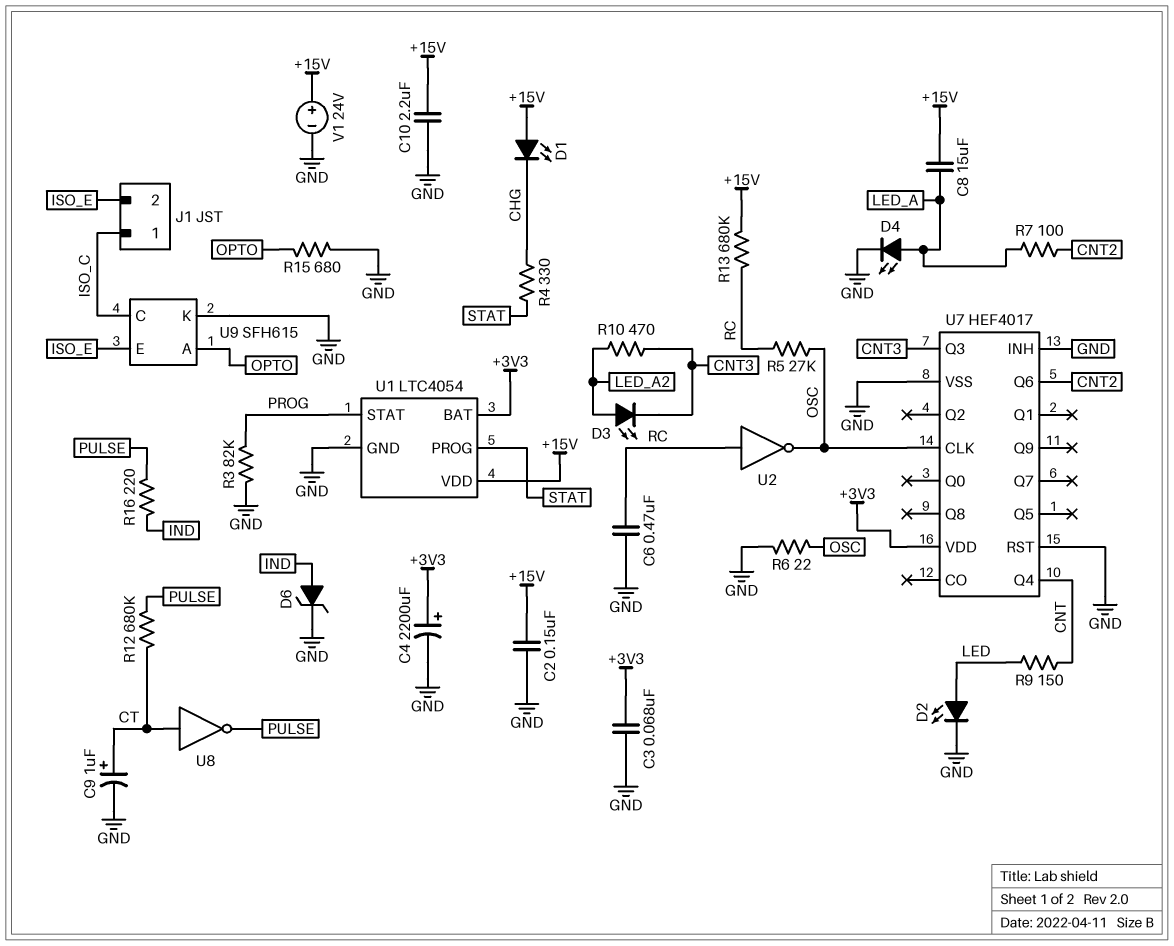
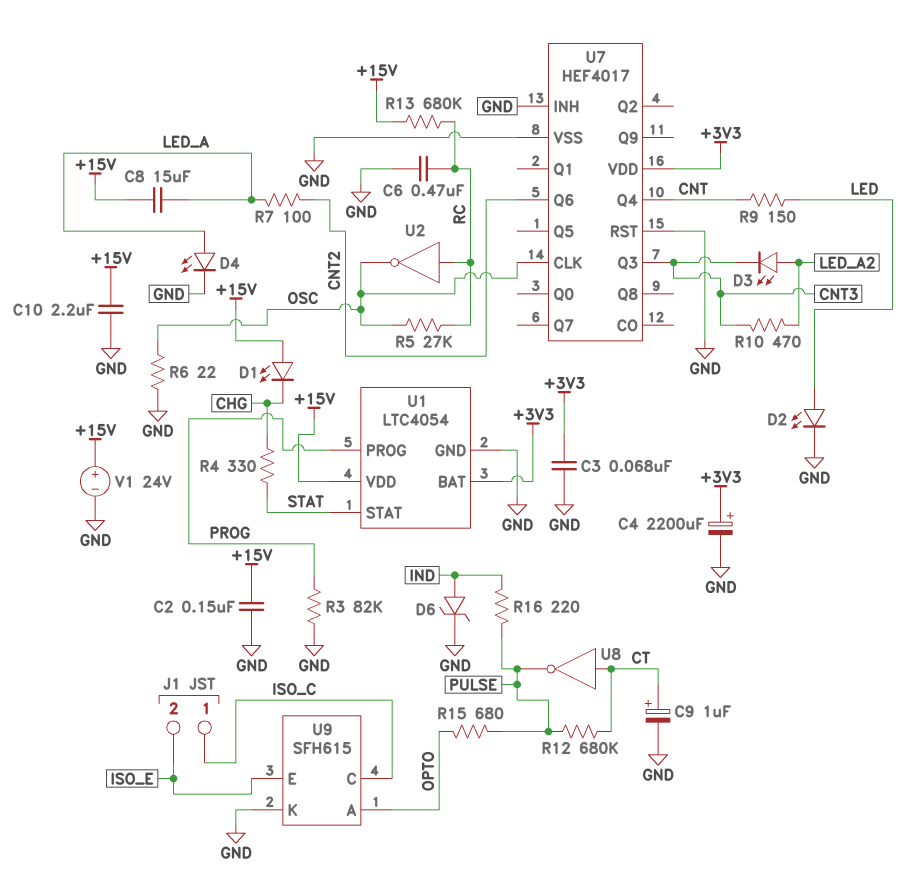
R15: 680 (GND, OPTO) -> 680 (OPTO, PULSE)
U1 pin PROG: STAT -> PROG
U1 pin STAT: PROG -> STAT

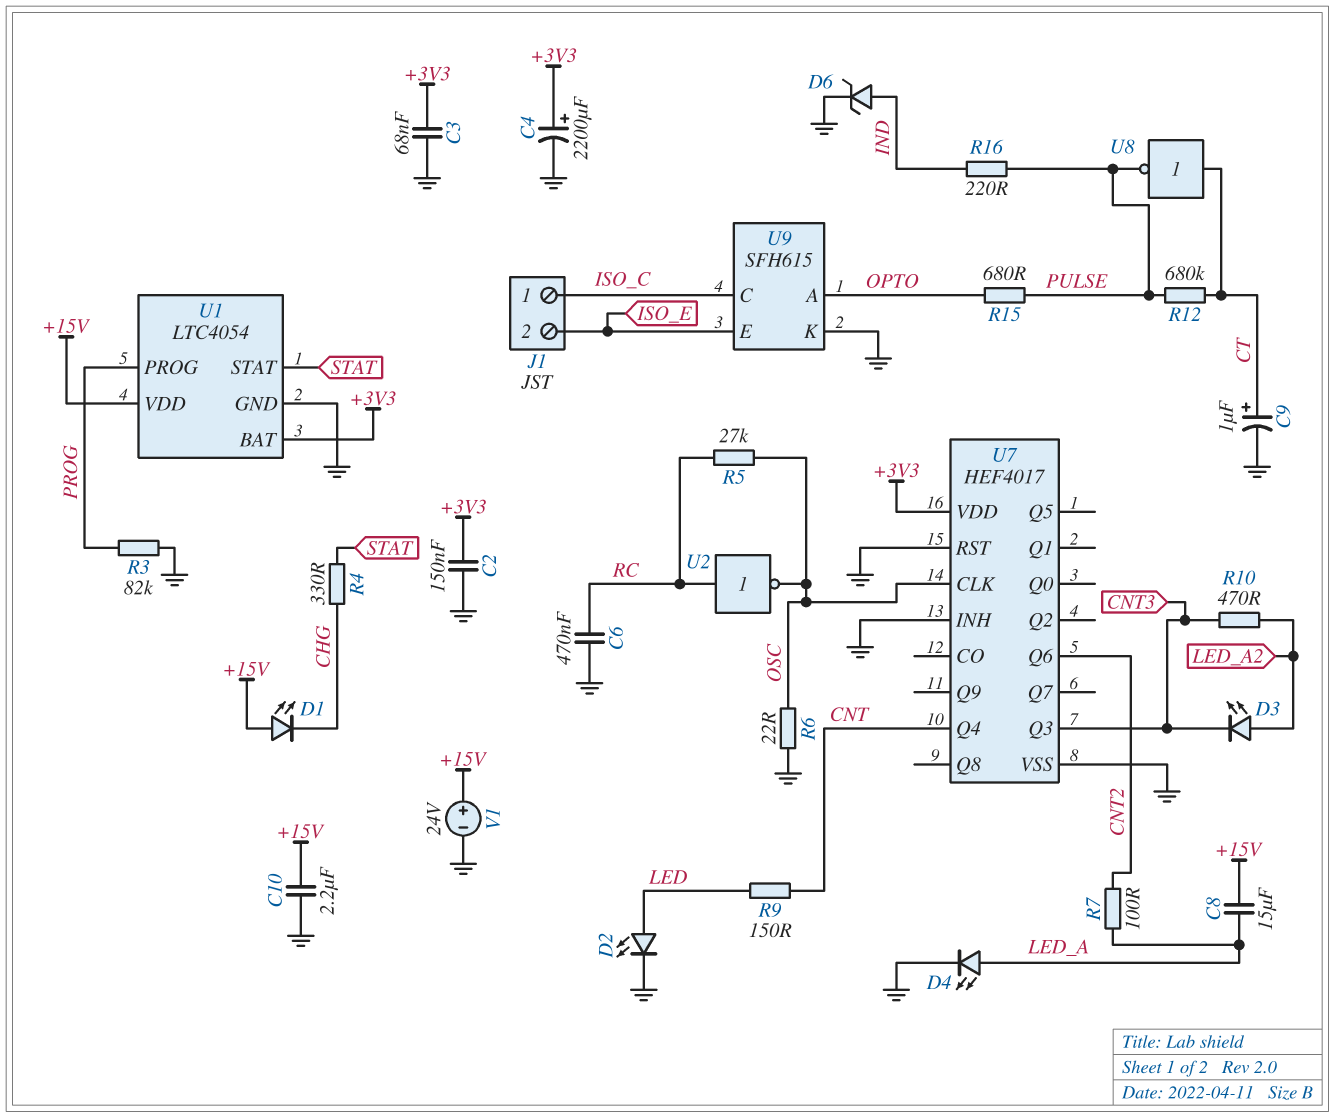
C2: 150nF (+15V, GND) -> 150nF (+3V3, GND)
R13: 680k (+15V, RC) -> none

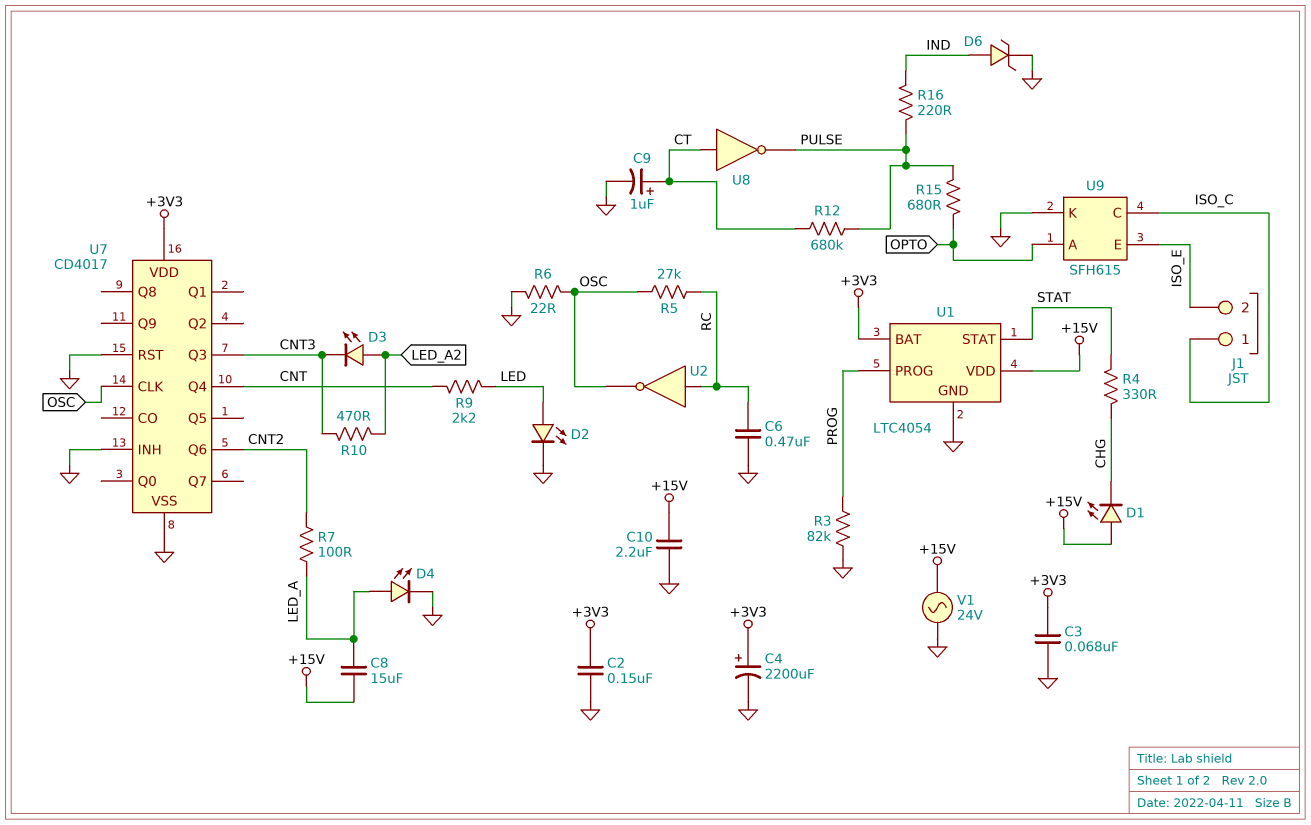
R9: 150 (CNT, LED) -> 2.2k (CNT, LED)
U7: HEF4017 -> CD4017
V1: 24V (plus +15V, minus GND) -> AC 24V (+15V, GND)

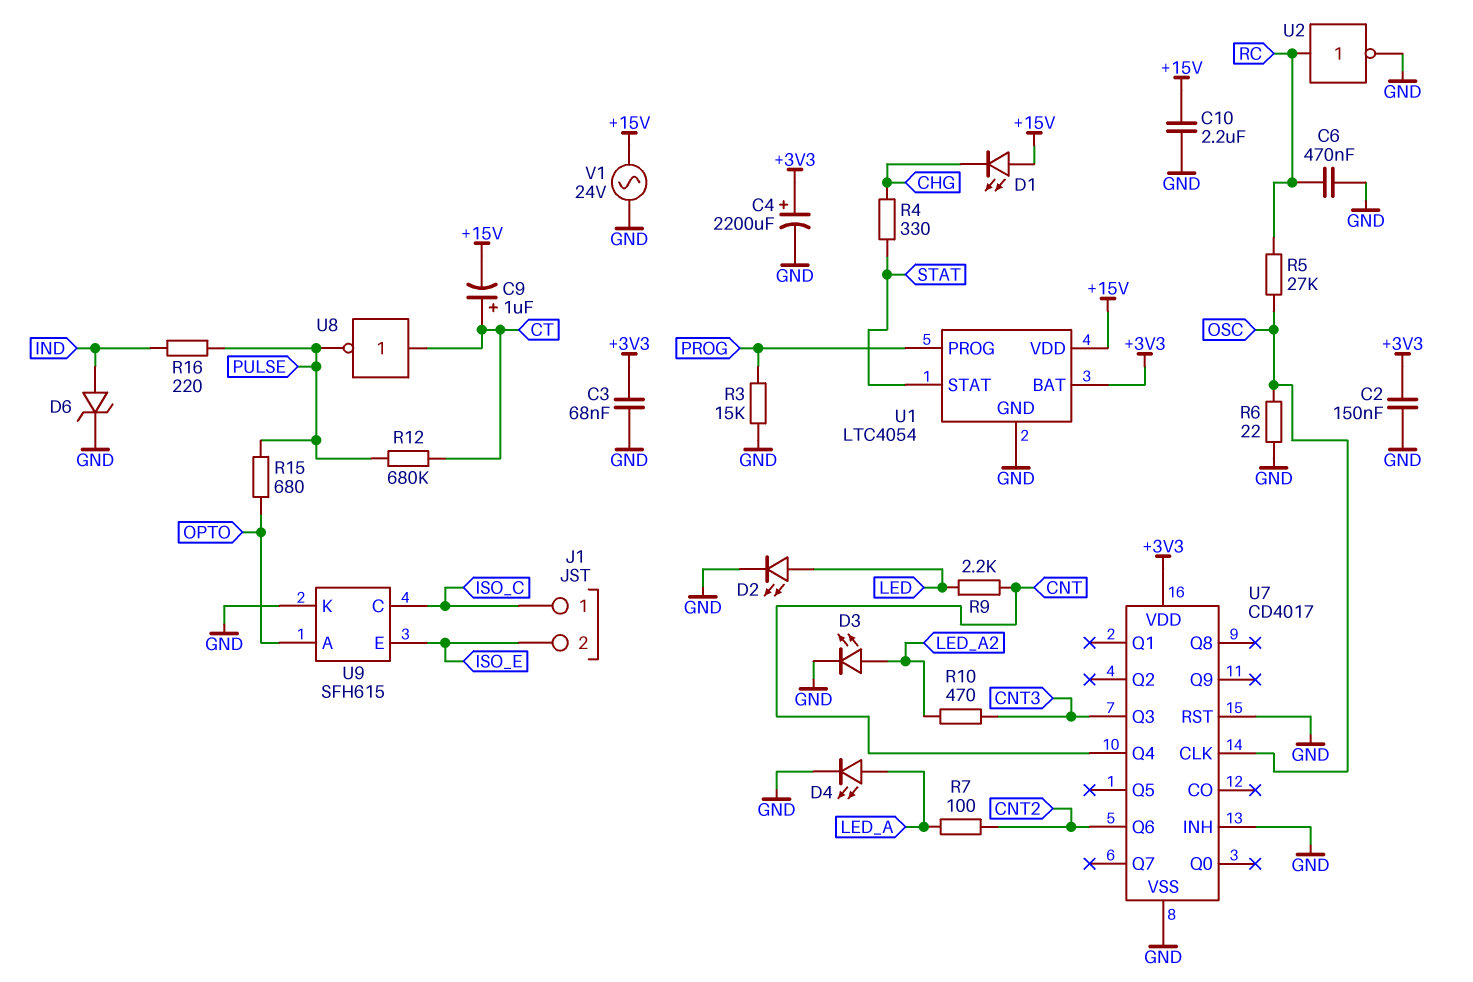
C8: 15uF (+15V, LED_A) -> none
C9: 1uF (plus CT, minus GND) -> 1uF (plus CT, minus +15V)
D3: LED (A LED_A2, K CNT3) -> LED (A LED_A2, K GND)
R3: 82k (GND, PROG) -> 15k (GND, PROG)
U2: NOT (in RC, out OSC) -> NOT (in RC, out GND)

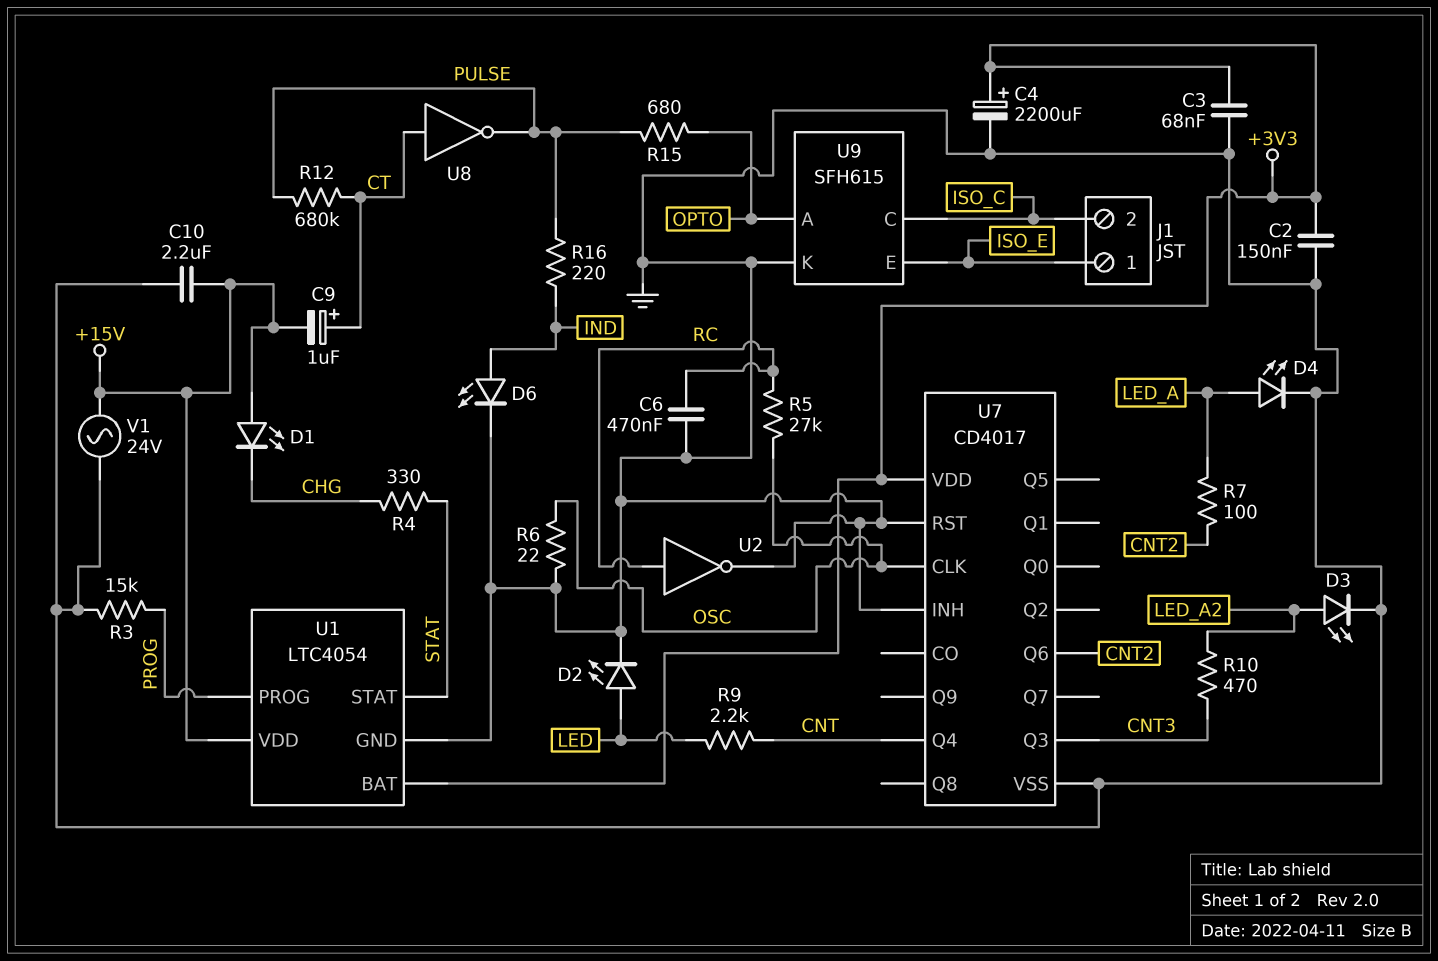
D6: zener (A IND, K GND) -> LED (A IND, K GND)
J1 pin 1: ISO_C -> ISO_E
J1 pin 2: ISO_E -> ISO_C

